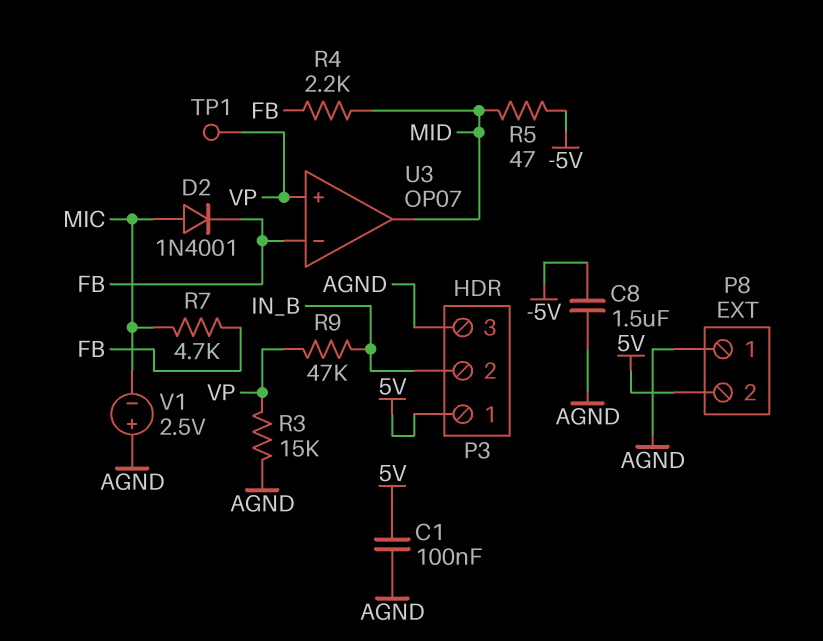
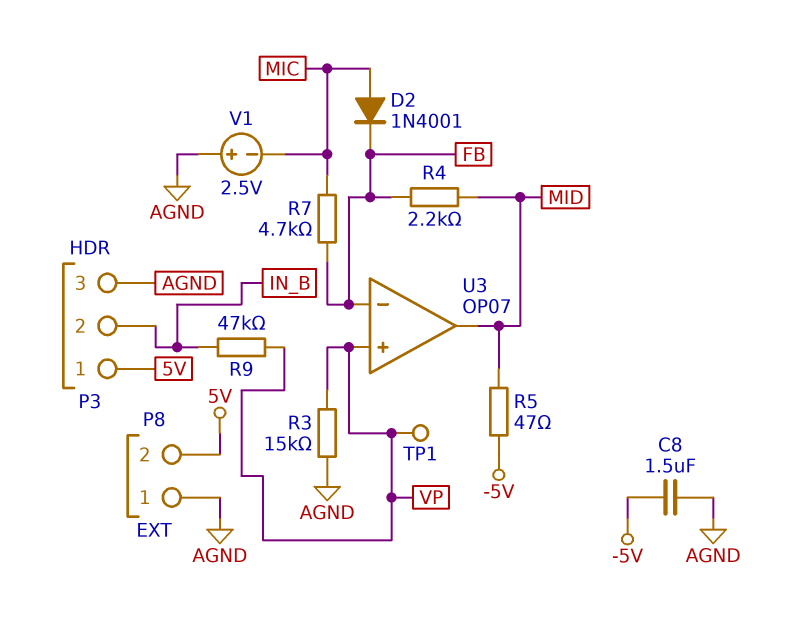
C1: 100nF (5V, AGND) -> none

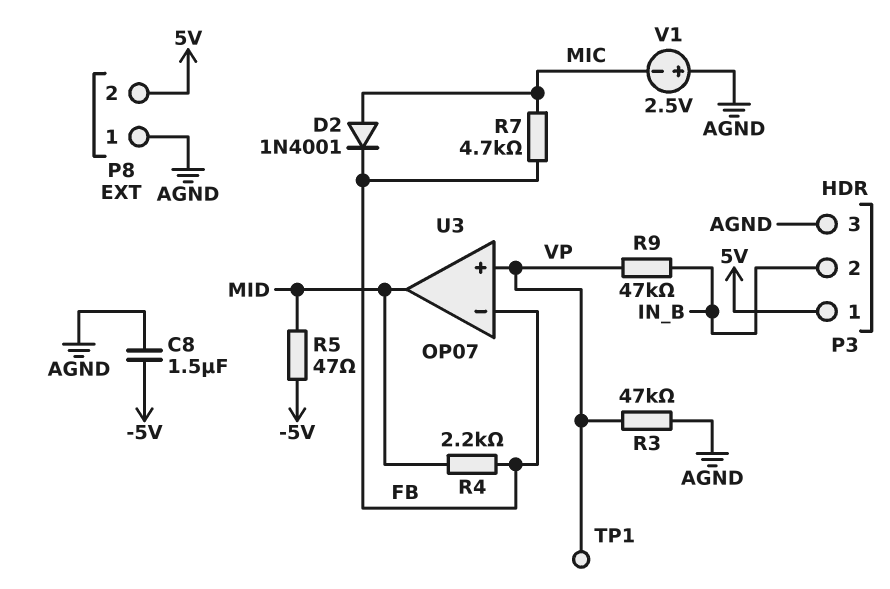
R3: 15k (AGND, VP) -> 47k (AGND, VP)

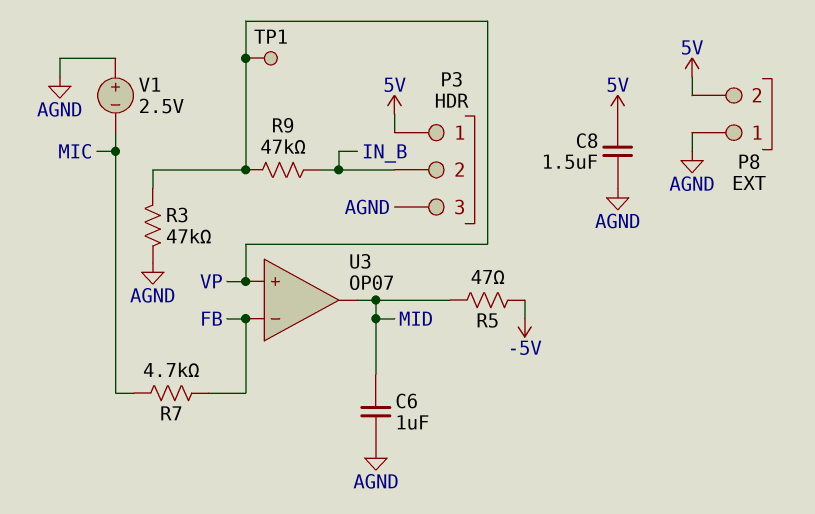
C6: none -> 1uF (AGND, MID)
C8: 1.5uF (-5V, AGND) -> 1.5uF (5V, AGND)
D2: diode 1N4001 (A MIC, K FB) -> none
R4: 2.2k (FB, MID) -> none

